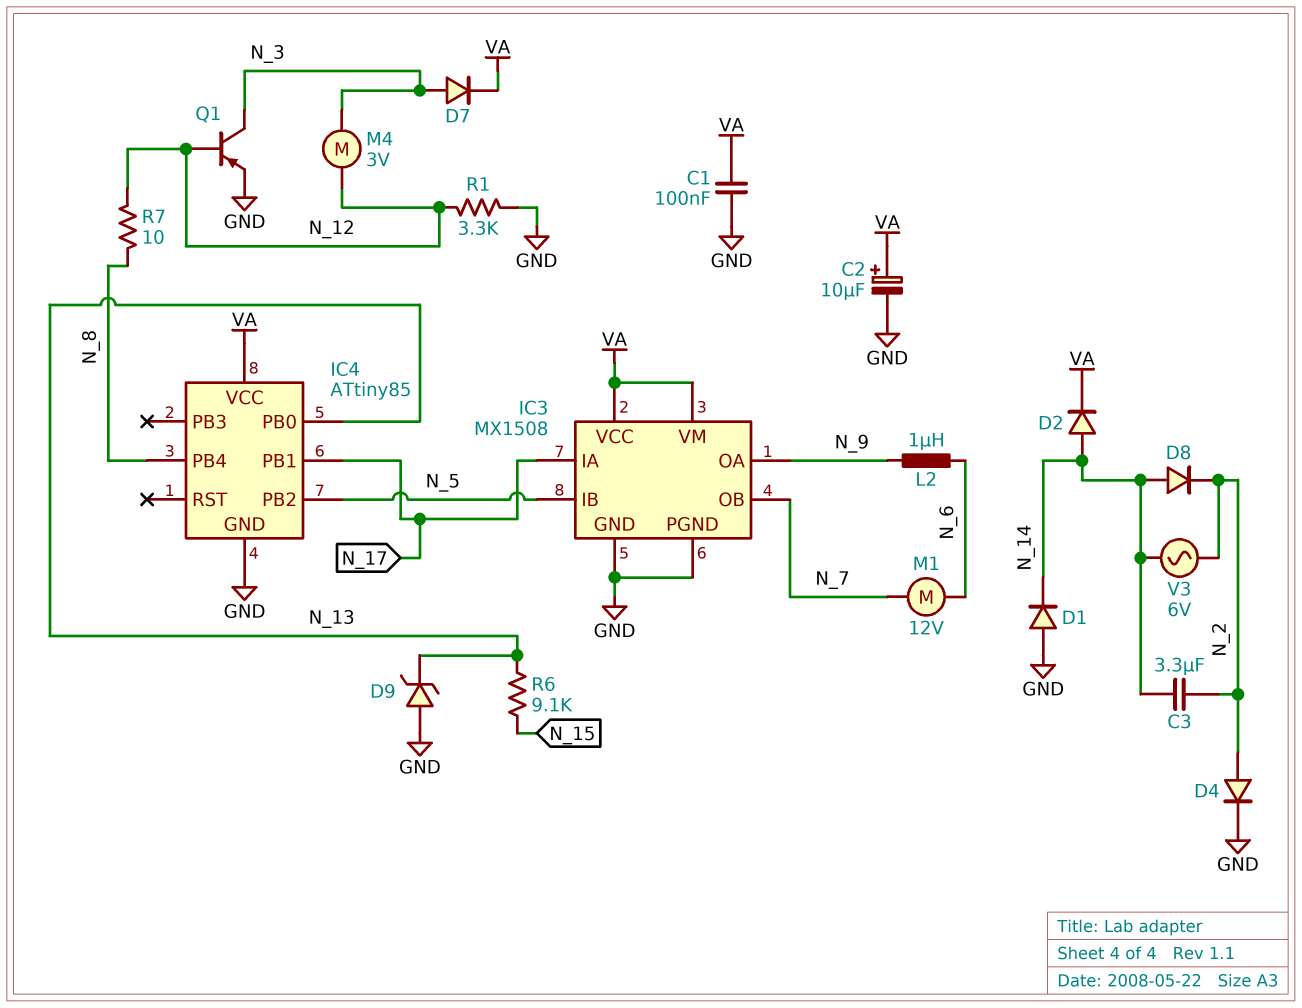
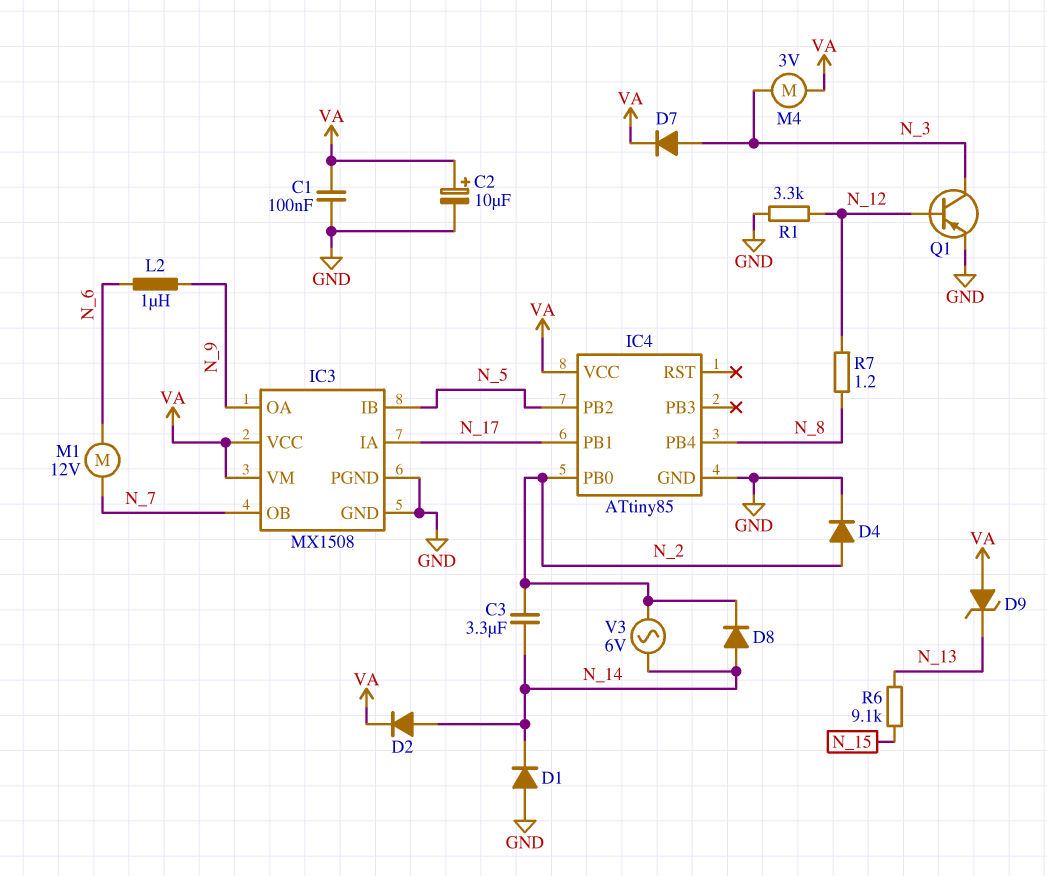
D9: zener (A GND, K N_13) -> zener (A VA, K N_13)
IC4 pin PB0: N_13 -> N_2
M4: motor 3V (N_3, N_12) -> motor 3V (N_3, VA)
R7: 10 (N_8, N_12) -> 1.2 (N_8, N_12)

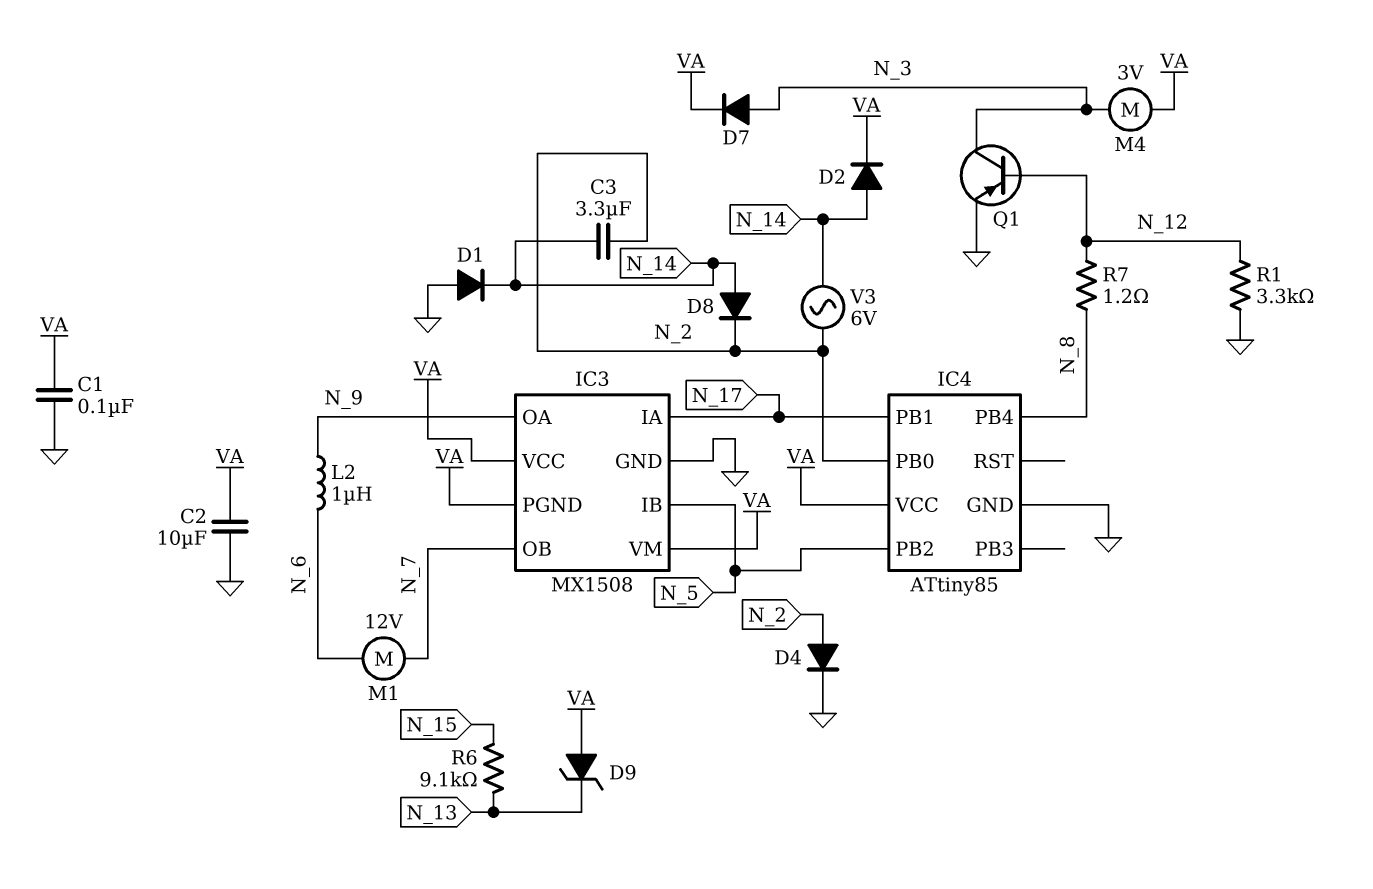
C2: 10uF (plus VA, minus GND) -> 10uF (GND, VA)
IC3 pin PGND: GND -> VA

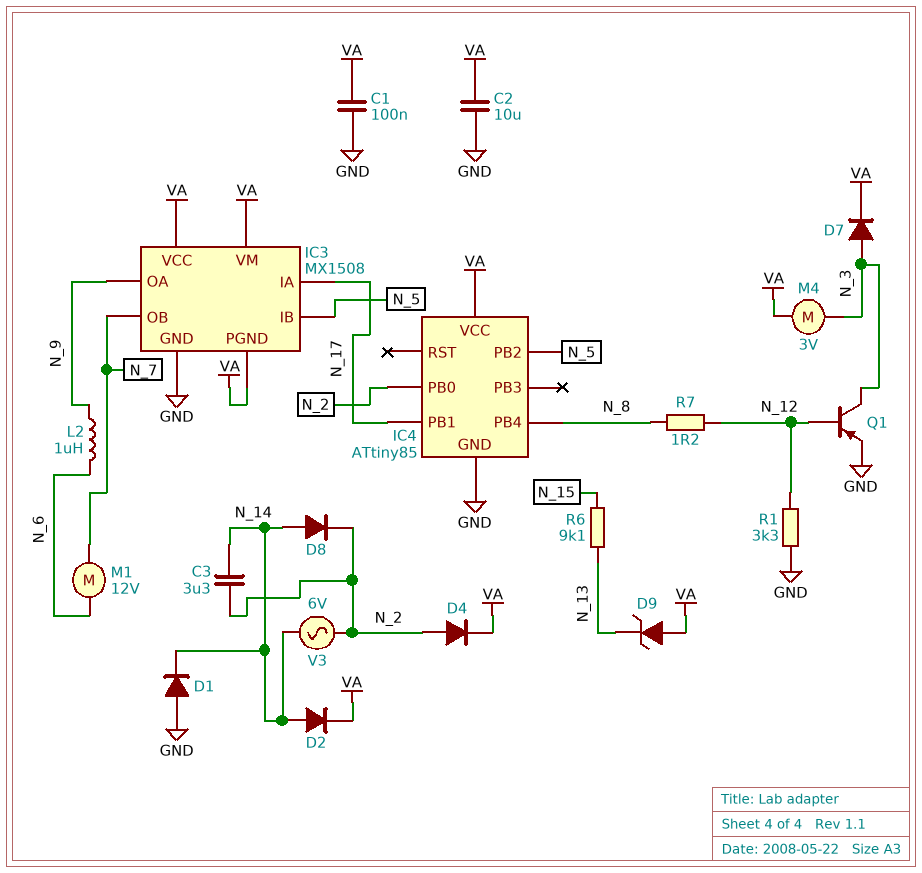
D4: diode (A N_2, K GND) -> diode (A N_2, K VA)

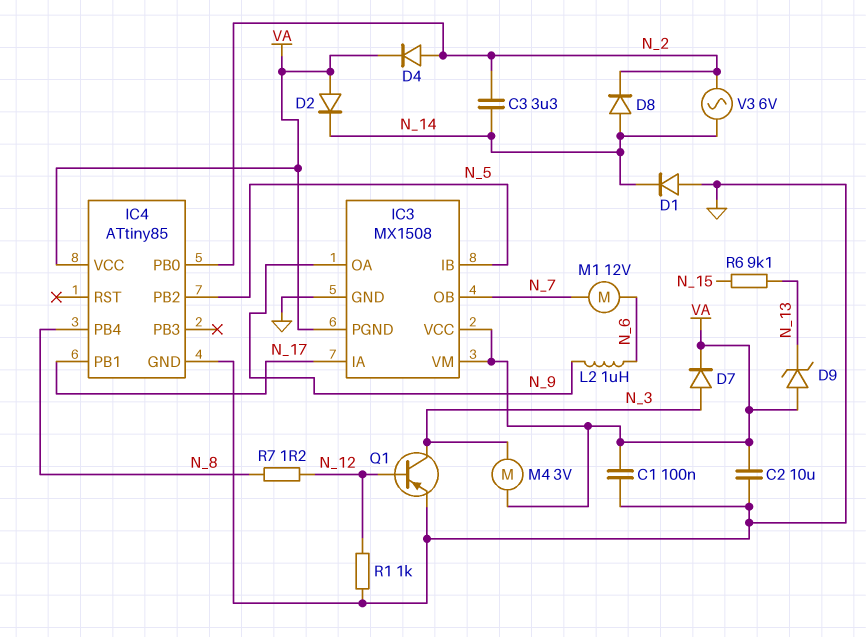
D2: diode (A N_14, K VA) -> diode (A VA, K N_14)
R1: 3.3k (GND, N_12) -> 1k (GND, N_12)

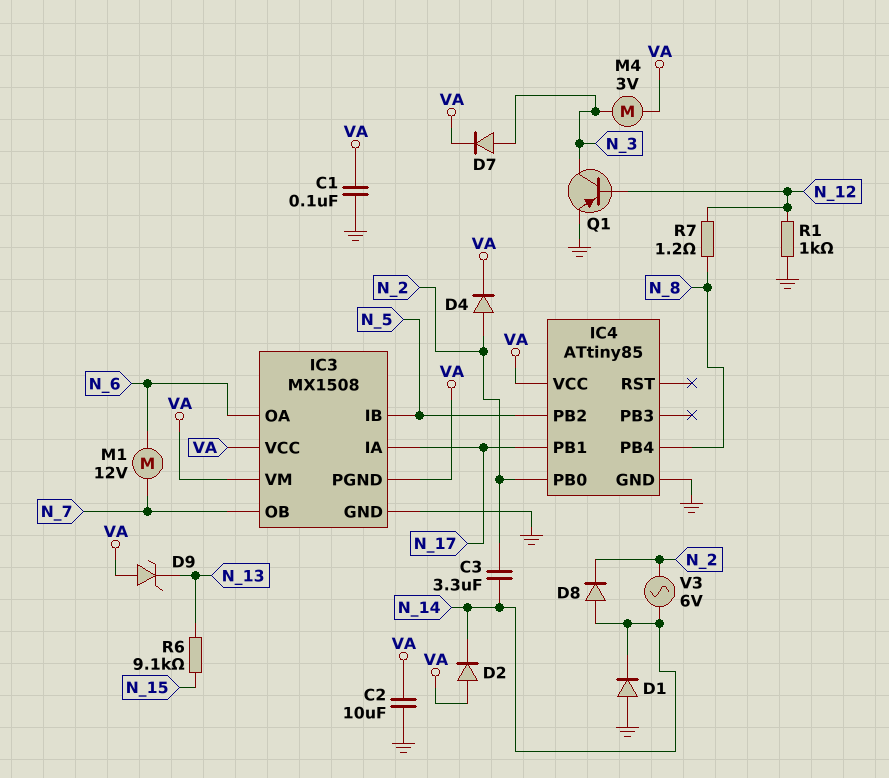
IC3 pin OA: N_9 -> N_6
L2: 1uH (N_6, N_9) -> none

